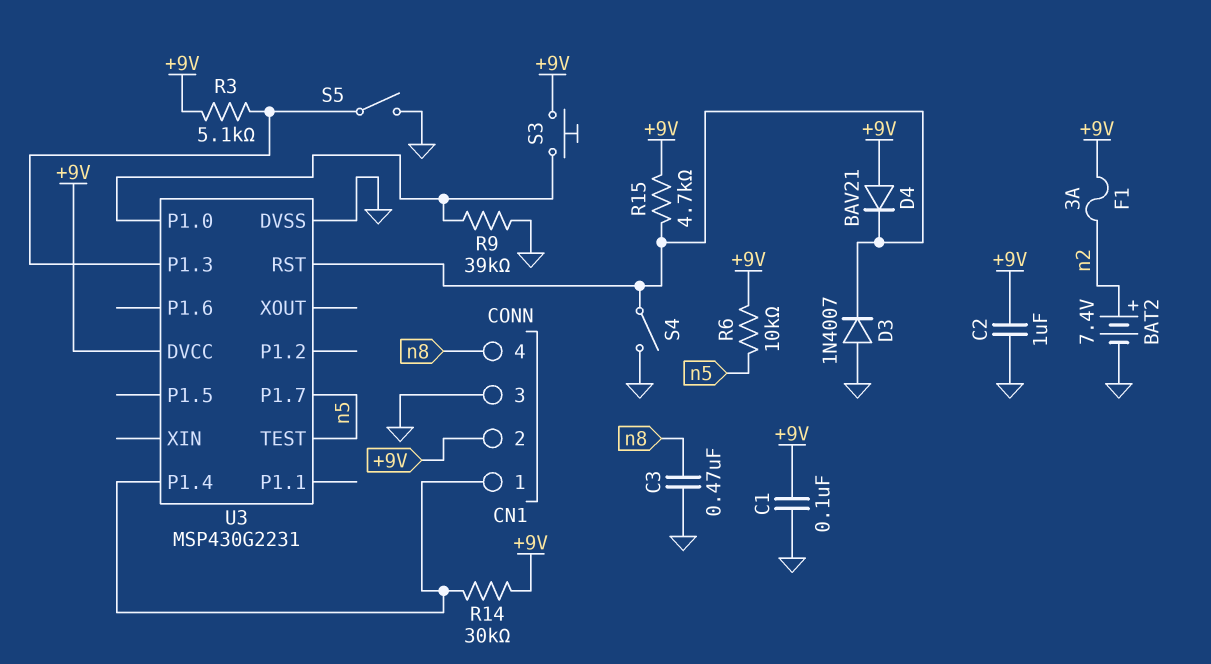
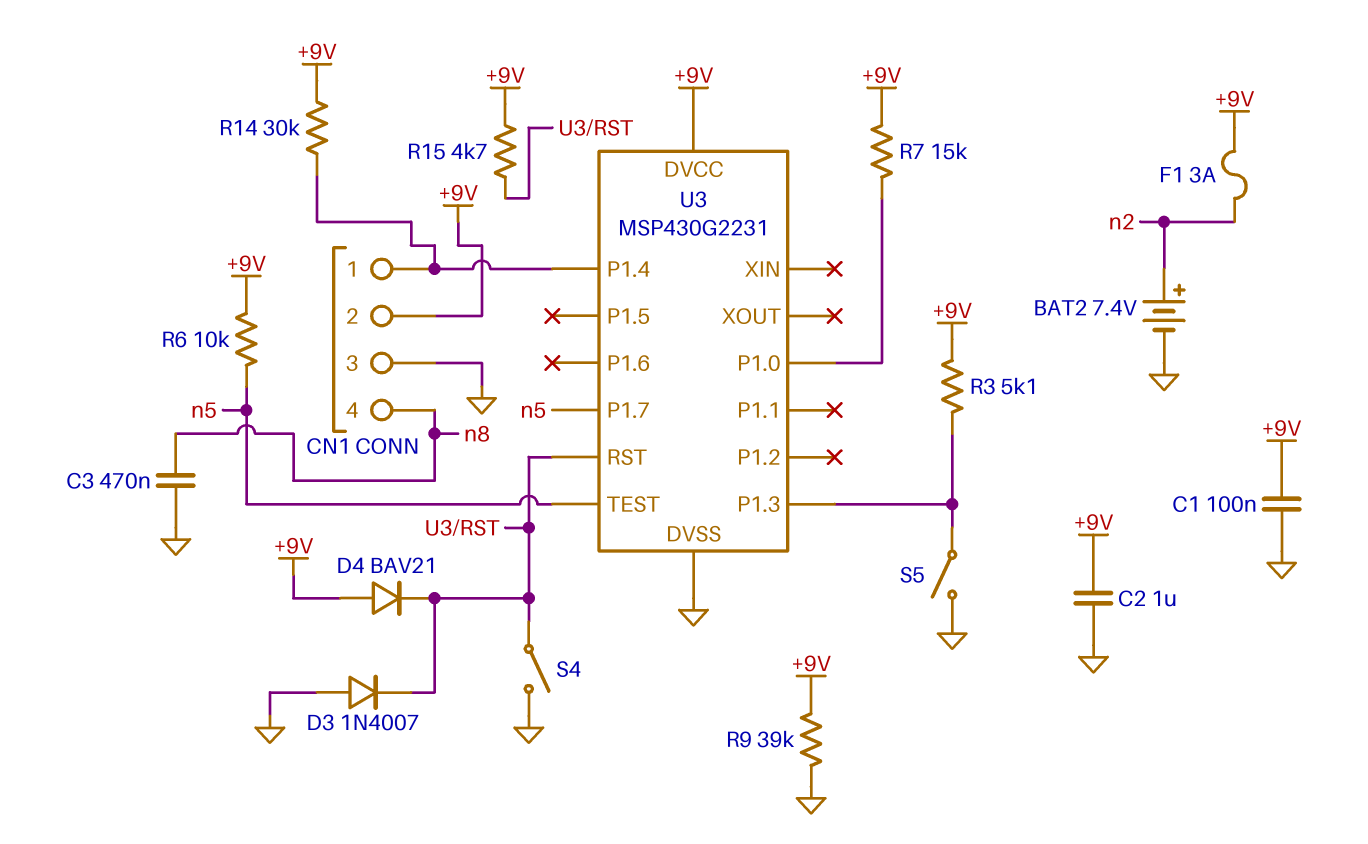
R7: none -> 15k (+9V, U3/P1.0)
R9: 39k (GND, U3/P1.0) -> 39k (+9V, GND)
S3: button (+9V, U3/P1.0) -> none

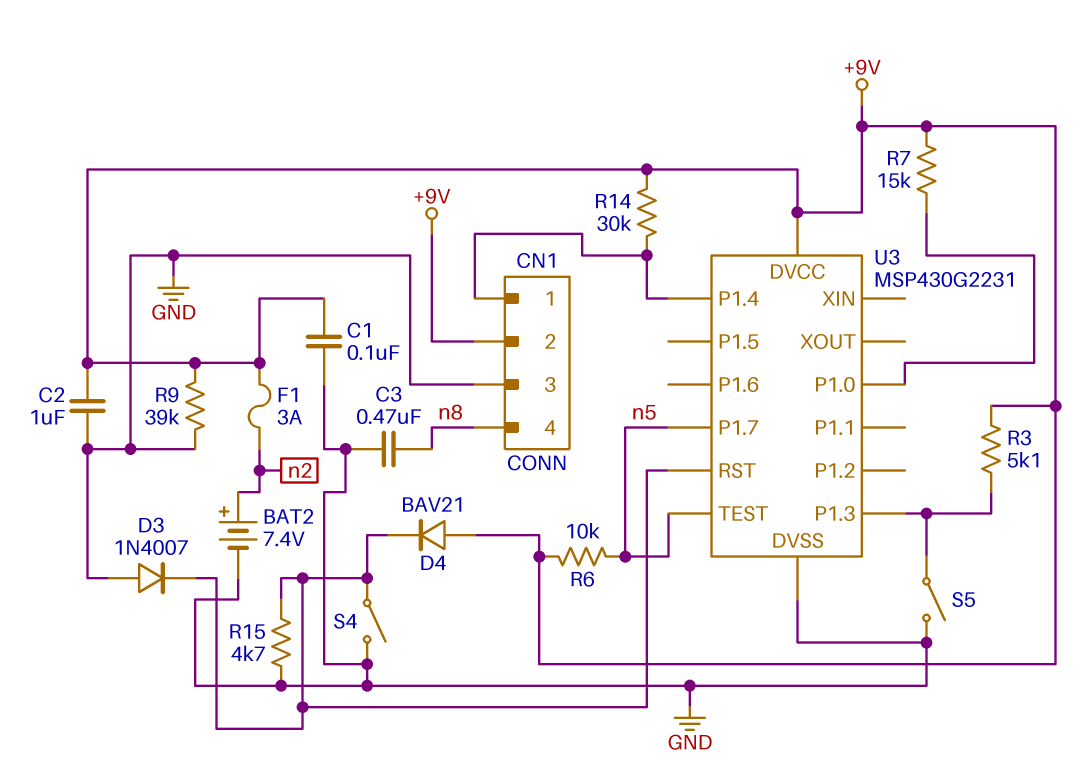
R15: 4.7k (+9V, U3/RST) -> 4.7k (GND, U3/RST)

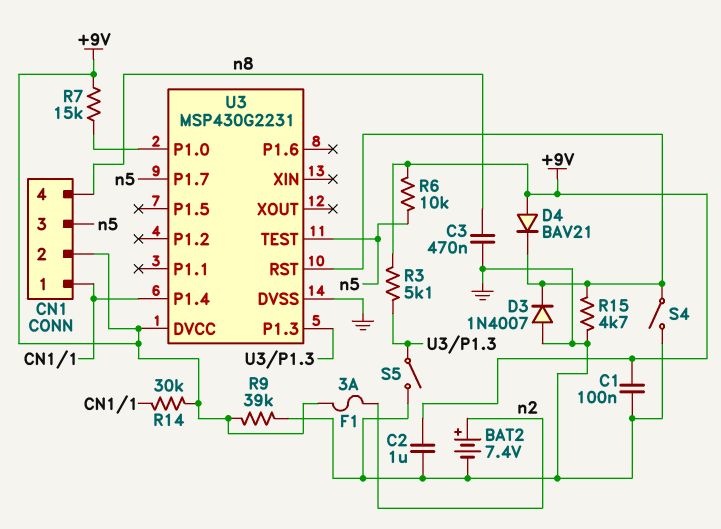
CN1 pin 3: GND -> n5

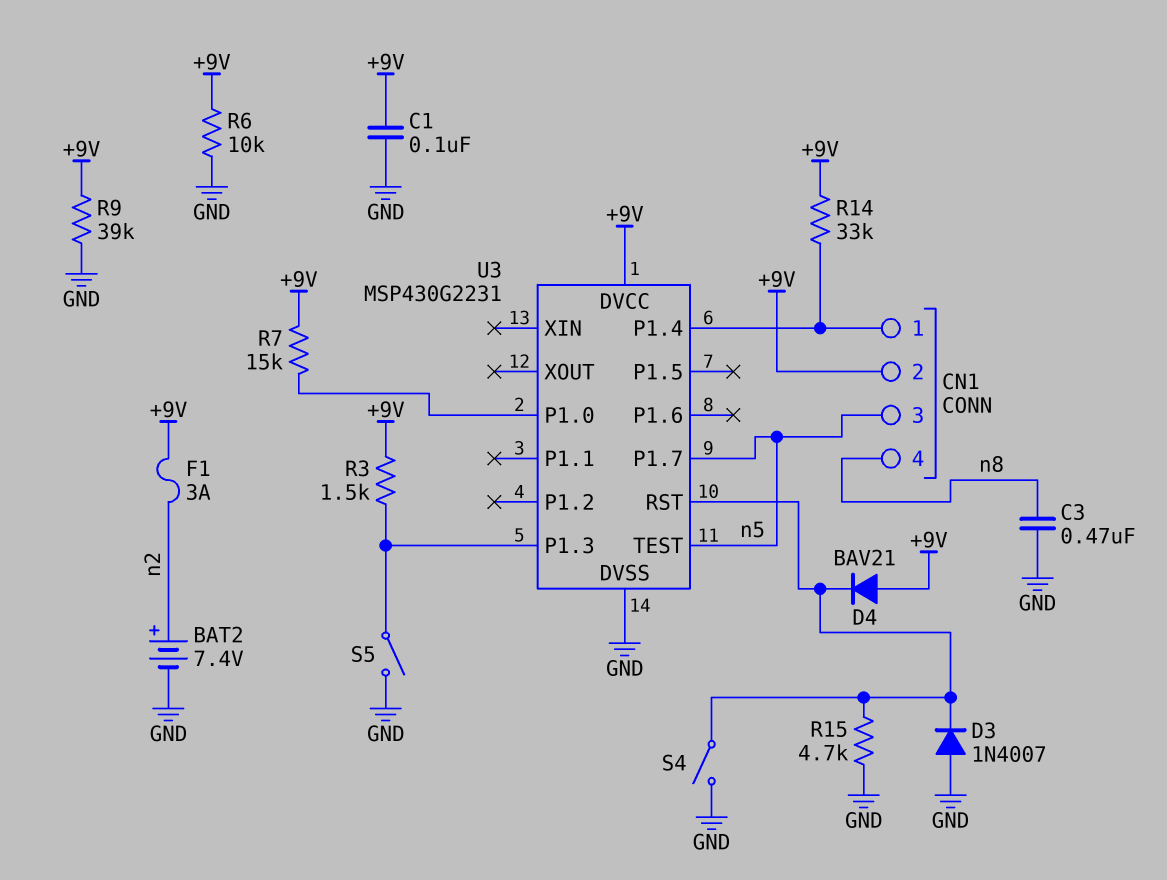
C2: 1uF (+9V, GND) -> none
R3: 5.1k (+9V, U3/P1.3) -> 1.5k (+9V, U3/P1.3)
R6: 10k (+9V, n5) -> 10k (+9V, GND)
R14: 30k (+9V, CN1/1) -> 33k (+9V, CN1/1)

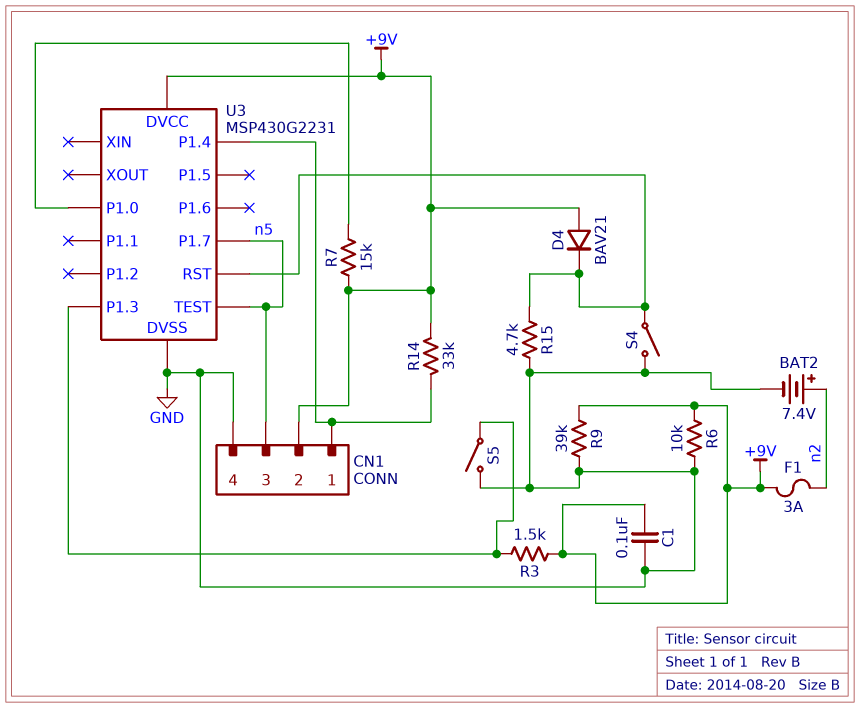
C3: 470nF (GND, n8) -> none
CN1 pin 4: n8 -> GND
D3: diode 1N4007 (A GND, K U3/RST) -> none

